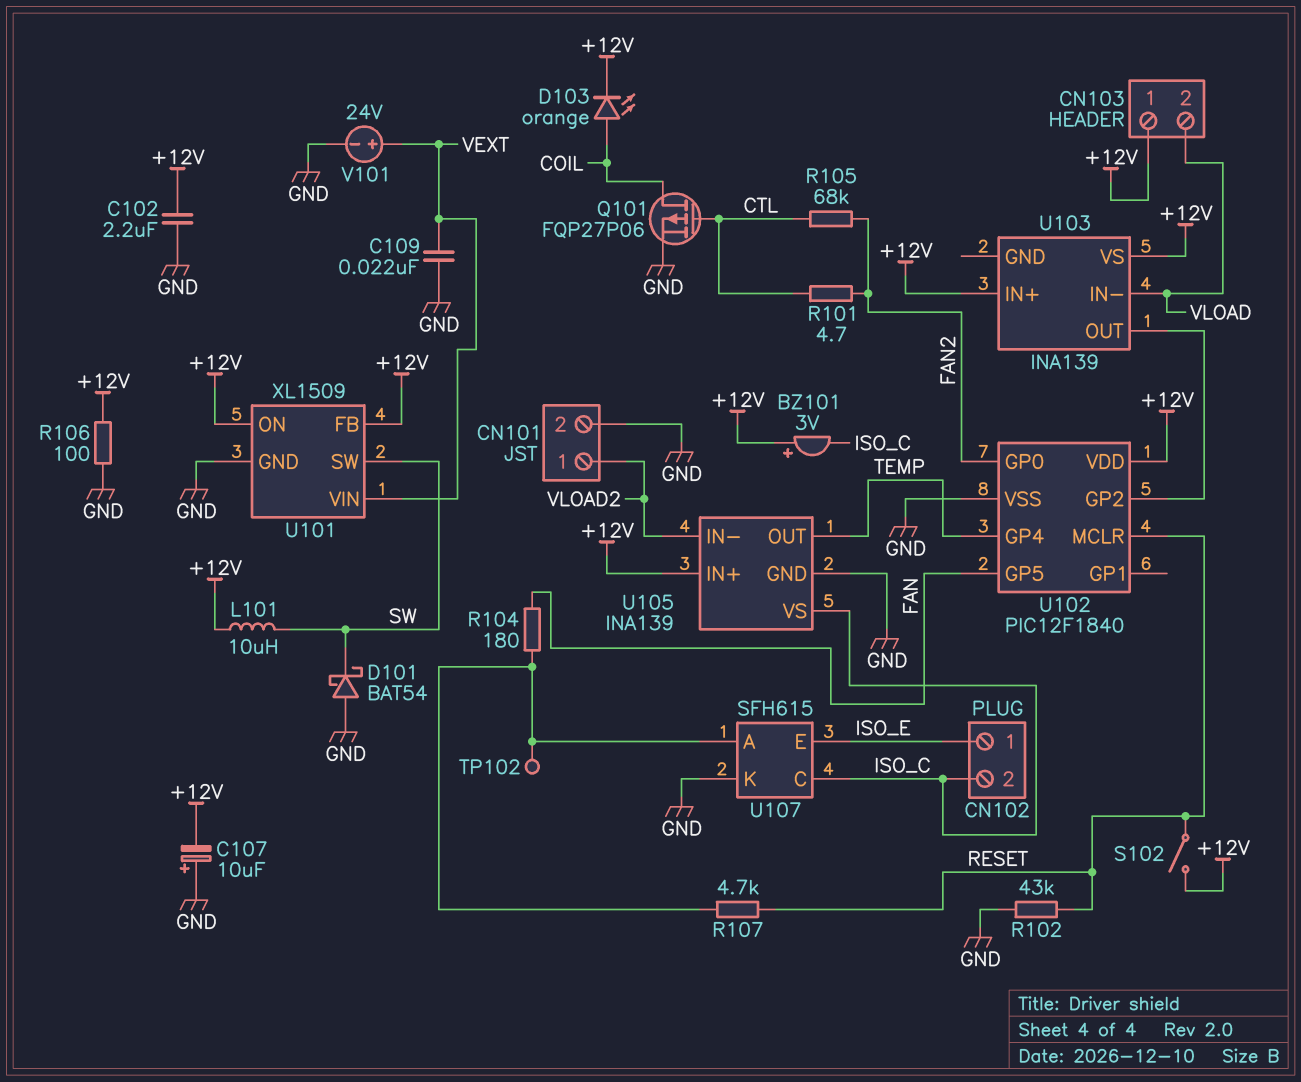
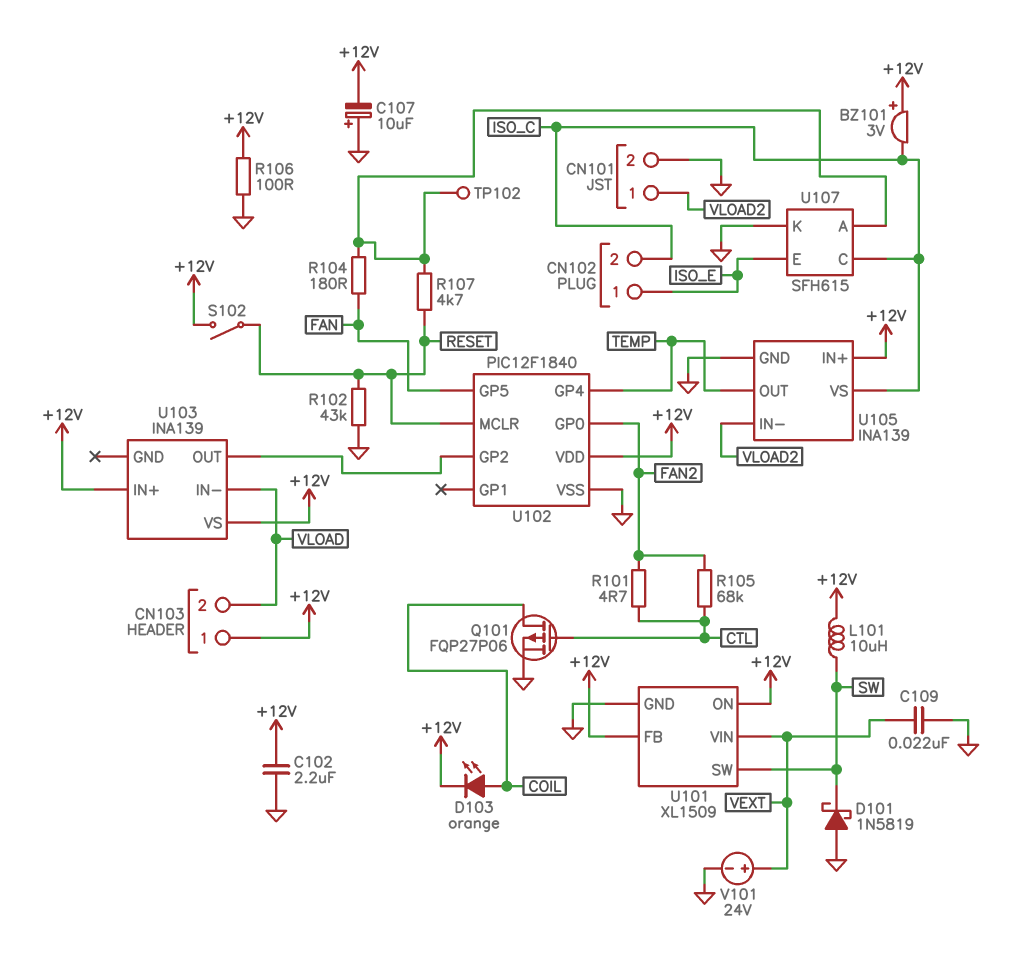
D101: schottky BAT54 (A GND, K SW) -> schottky 1N5819 (A GND, K SW)

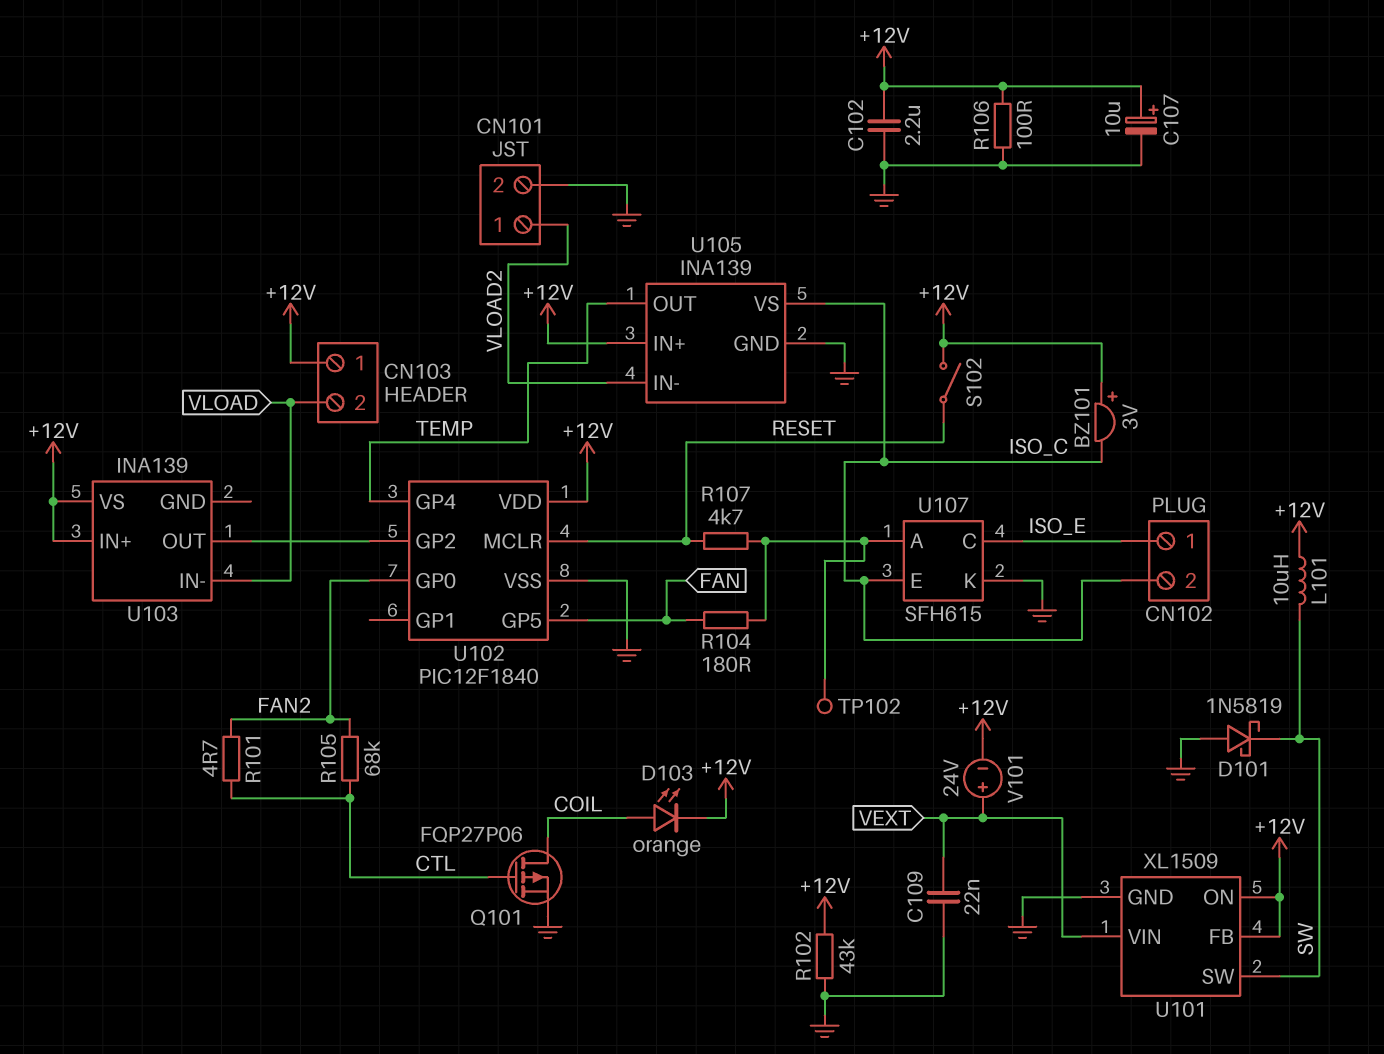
C107: 10uF (plus GND, minus +12V) -> 10uF (plus +12V, minus GND)
R102: 43k (GND, RESET) -> 43k (+12V, GND)
U107 pin C: ISO_C -> ISO_E
U107 pin E: ISO_E -> ISO_C
V101: 24V (plus VEXT, minus GND) -> 24V (plus VEXT, minus +12V)

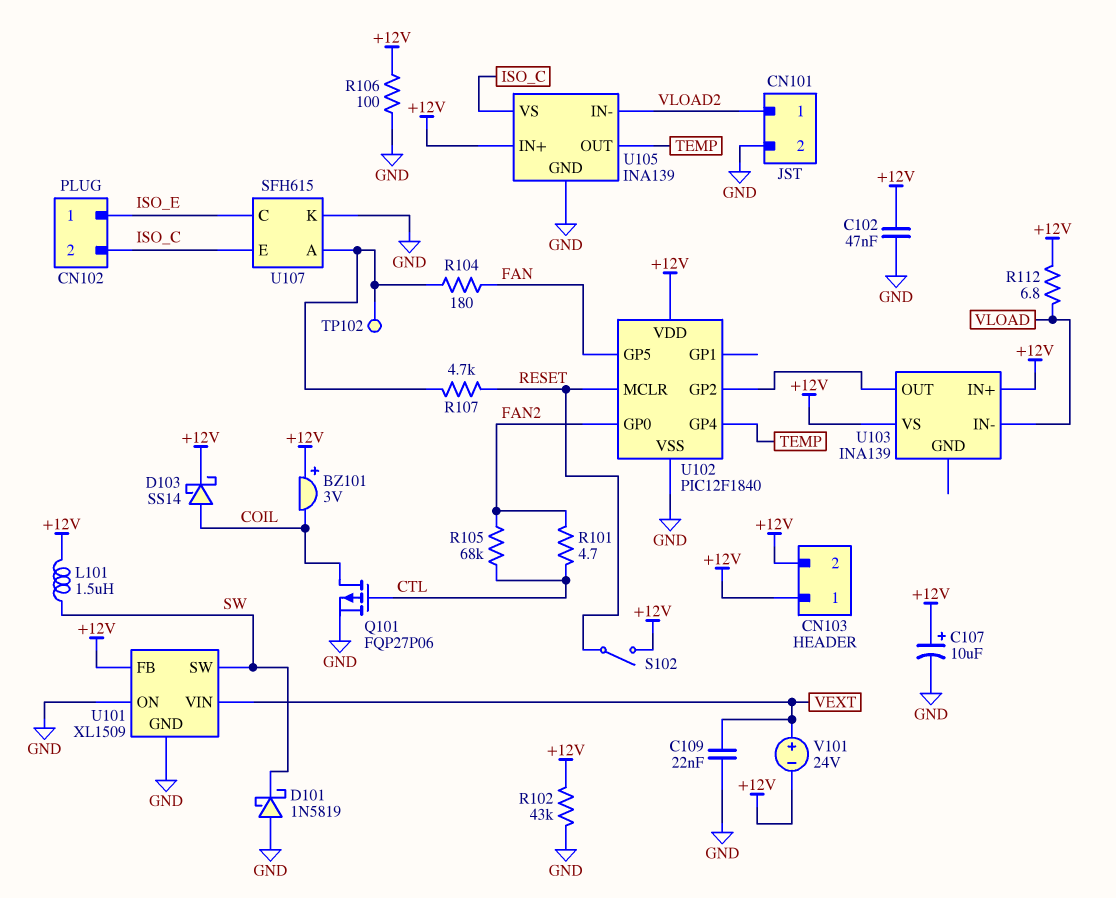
BZ101: buzzer 3V (plus +12V, minus ISO_C) -> buzzer 3V (plus +12V, minus COIL)
C102: 2.2uF (+12V, GND) -> 47nF (+12V, GND)
CN103 pin 2: VLOAD -> +12V
D103: LED orange (A COIL, K +12V) -> schottky SS14 (A COIL, K +12V)
L101: 10uH (+12V, SW) -> 1.5uH (+12V, SW)
R112: none -> 6.8 (+12V, VLOAD)
U101 pin ON: +12V -> GND

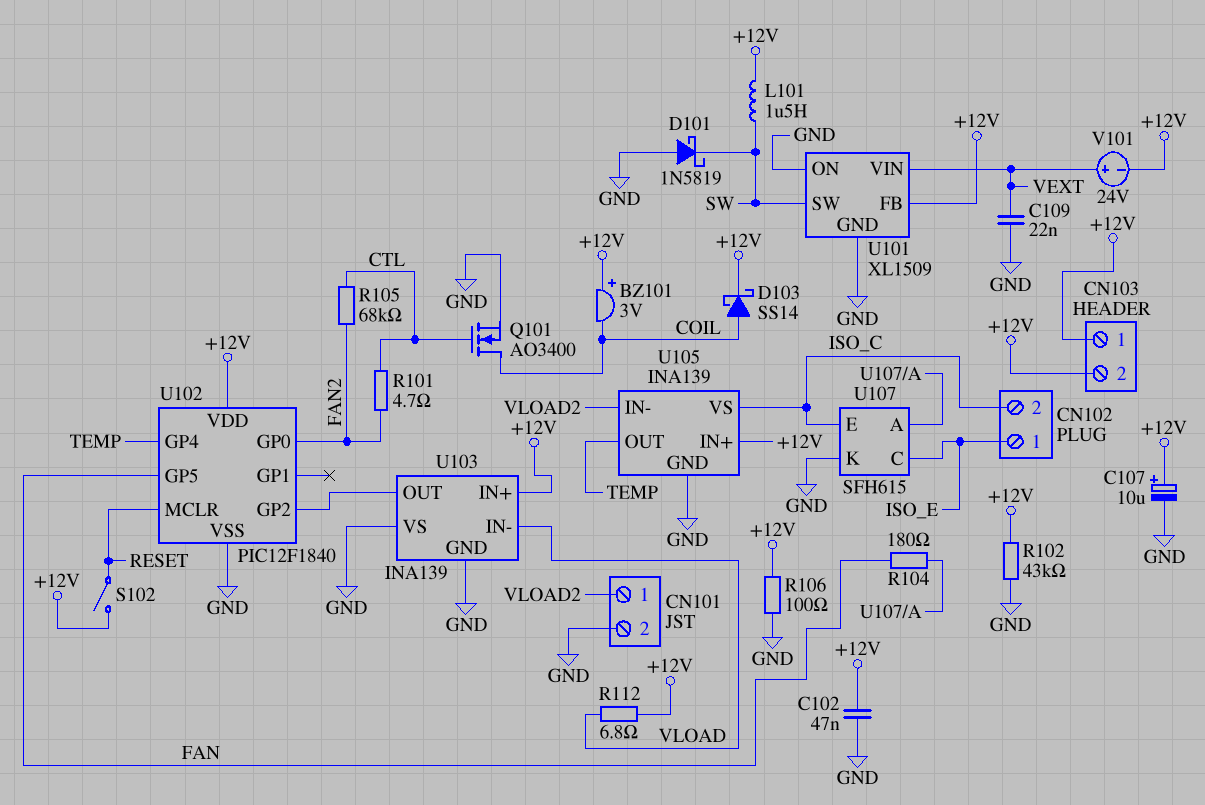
Q101: PMOS FQP27P06 (G CTL, D COIL, S GND) -> NMOS AO3400 (G CTL, D COIL, S GND)
R107: 4.7k (RESET, U107/A) -> none
TP102: test point (U107/A) -> none
U103 pin GND: none -> GND
U103 pin VS: +12V -> GND

